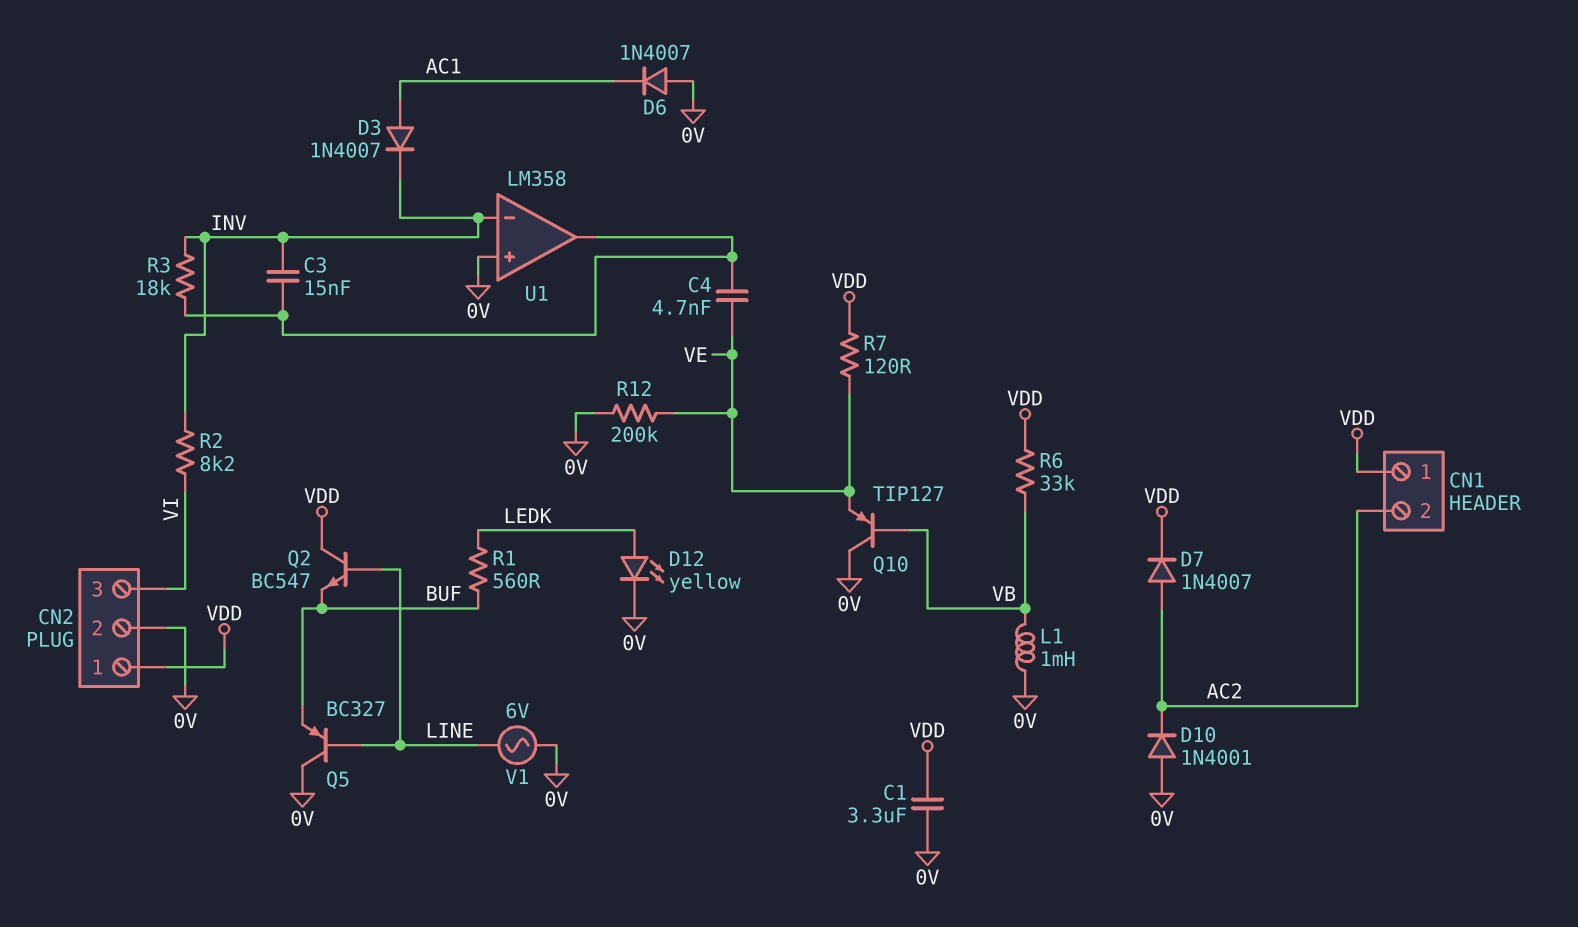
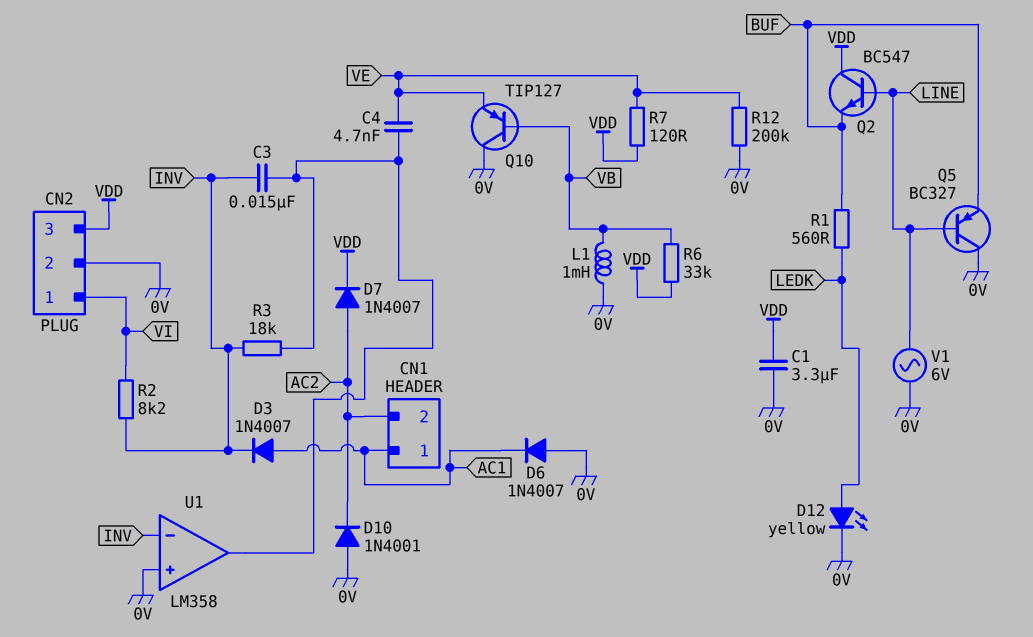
CN1 pin 1: VDD -> AC1
CN2 pin 1: VDD -> VI
CN2 pin 3: VI -> VDD

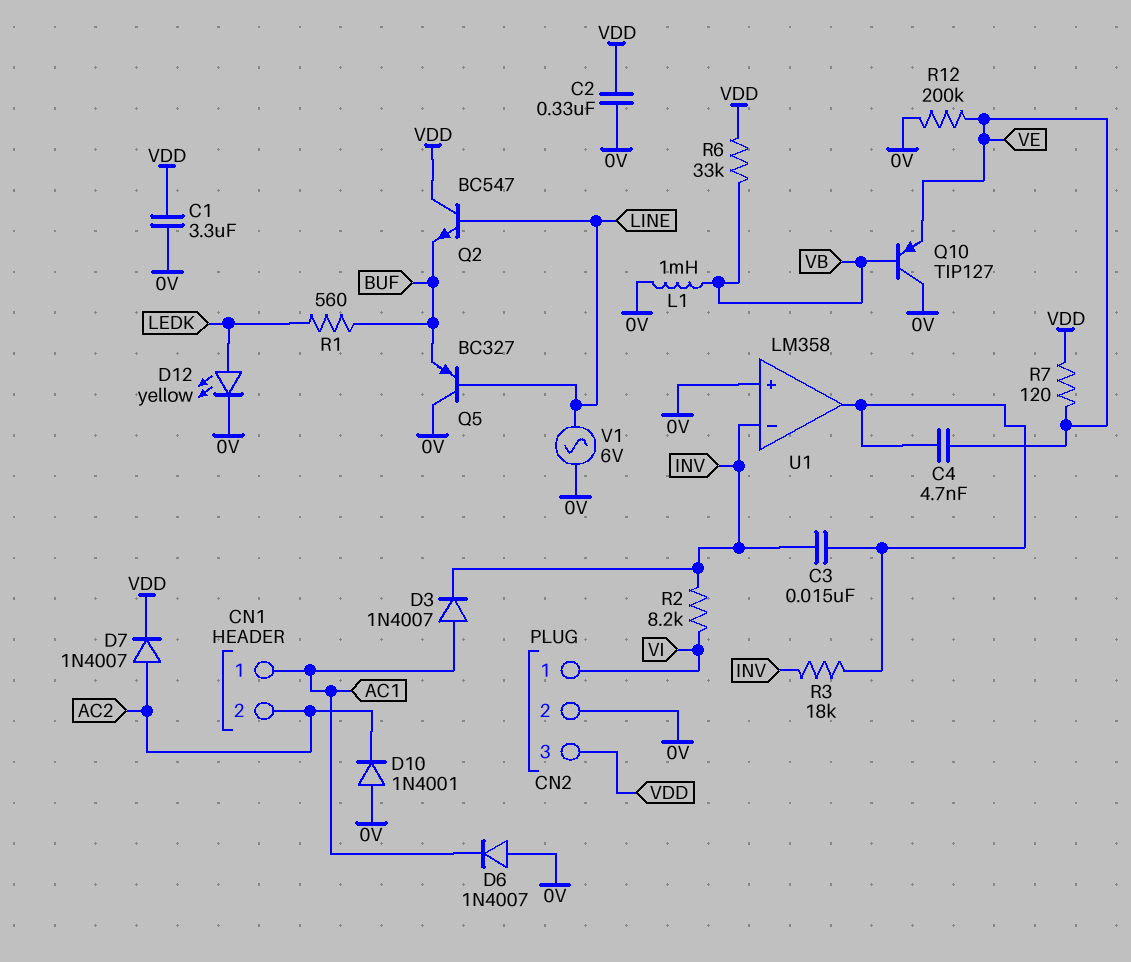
C2: none -> 330nF (0V, VDD)

